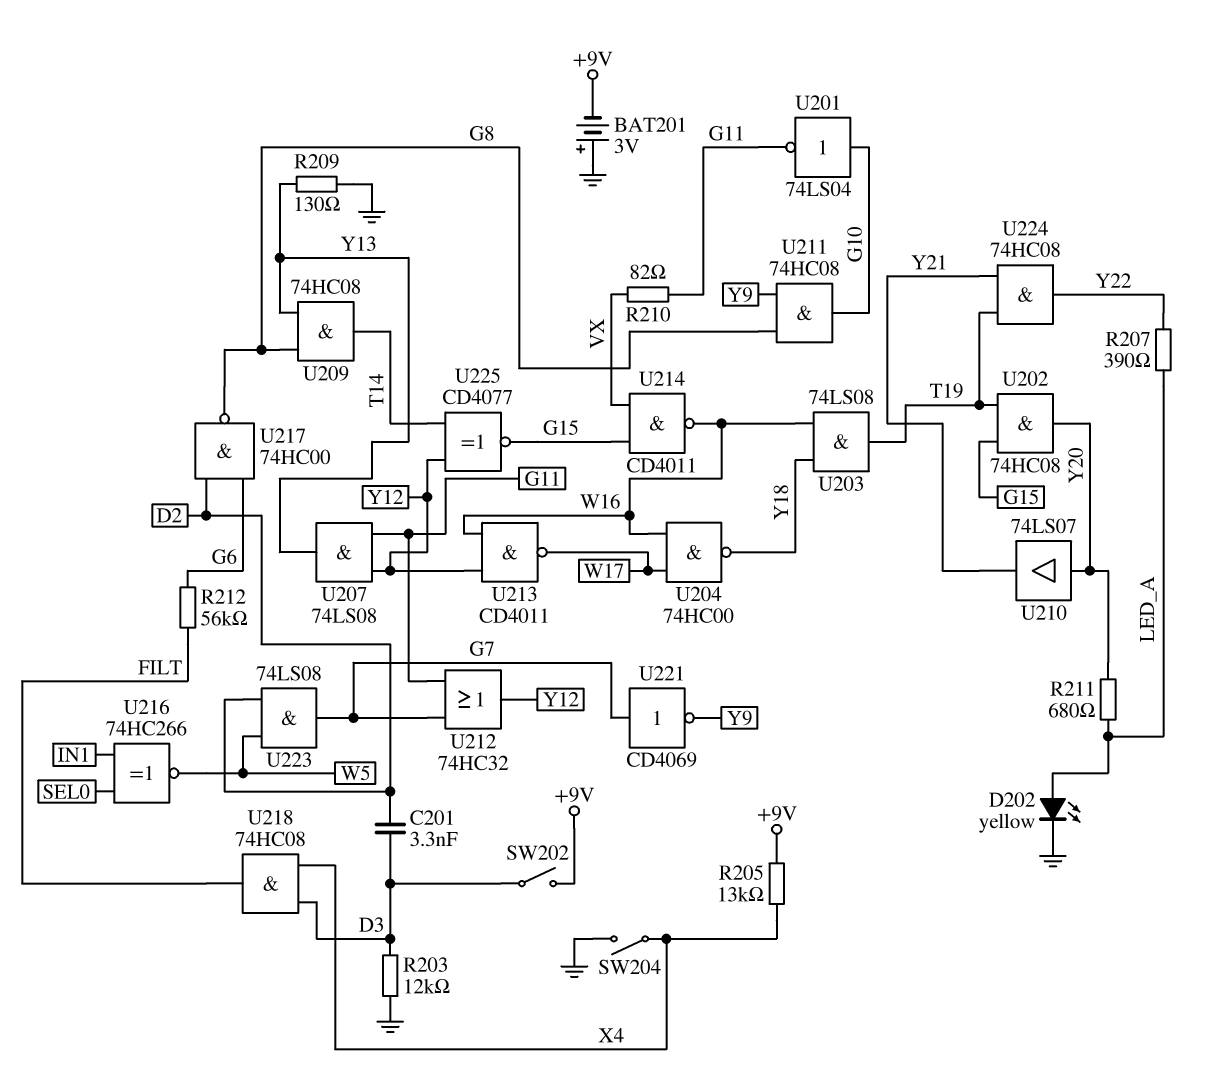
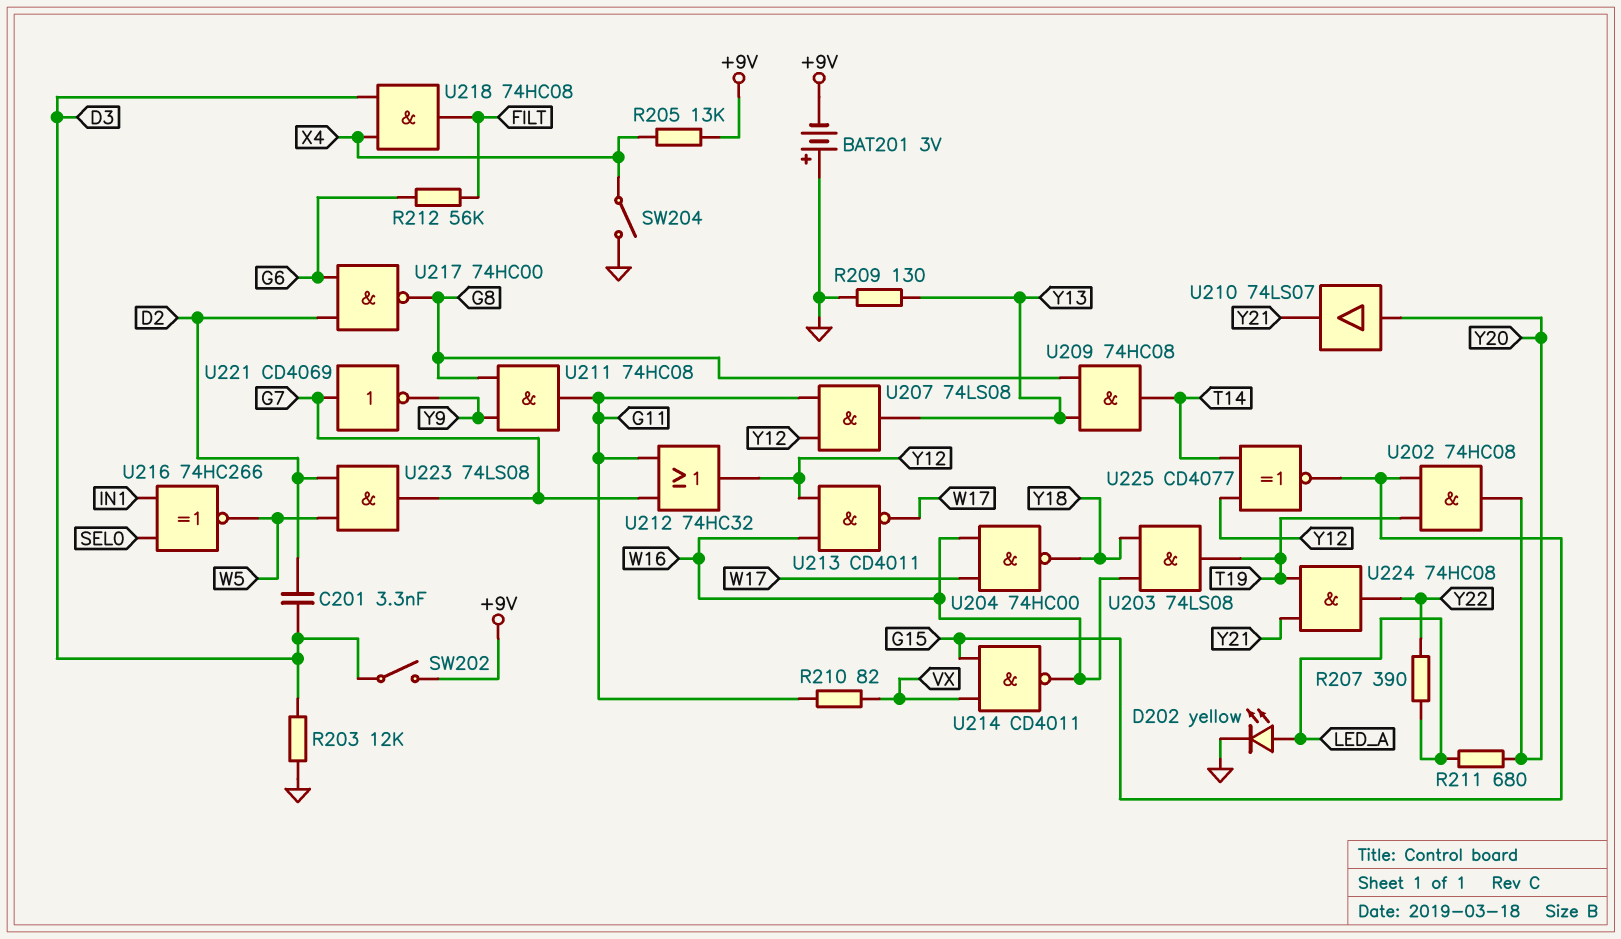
U201: NOT 74LS04 (in G10, out G11) -> none
U211: AND 74HC08 (in G8, in Y9, out G10) -> AND 74HC08 (in G8, in Y9, out G11)

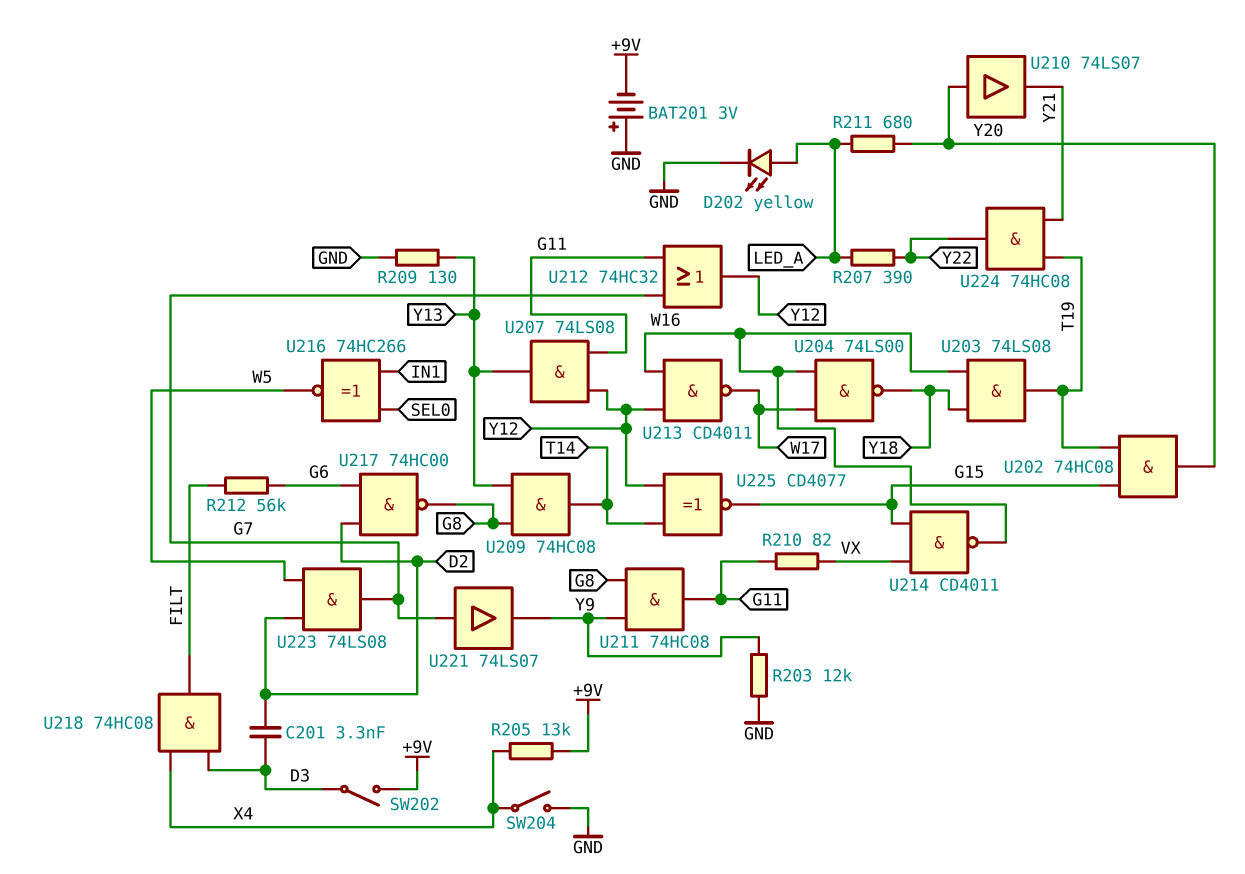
R203: 12k (D3, GND) -> 12k (GND, Y9)
U204: NAND 74HC00 (in W16, in W17, out Y18) -> NAND 74LS00 (in W16, in W17, out Y18)
U221: NOT CD4069 (in G7, out Y9) -> buffer 74LS07 (in G7, out Y9)

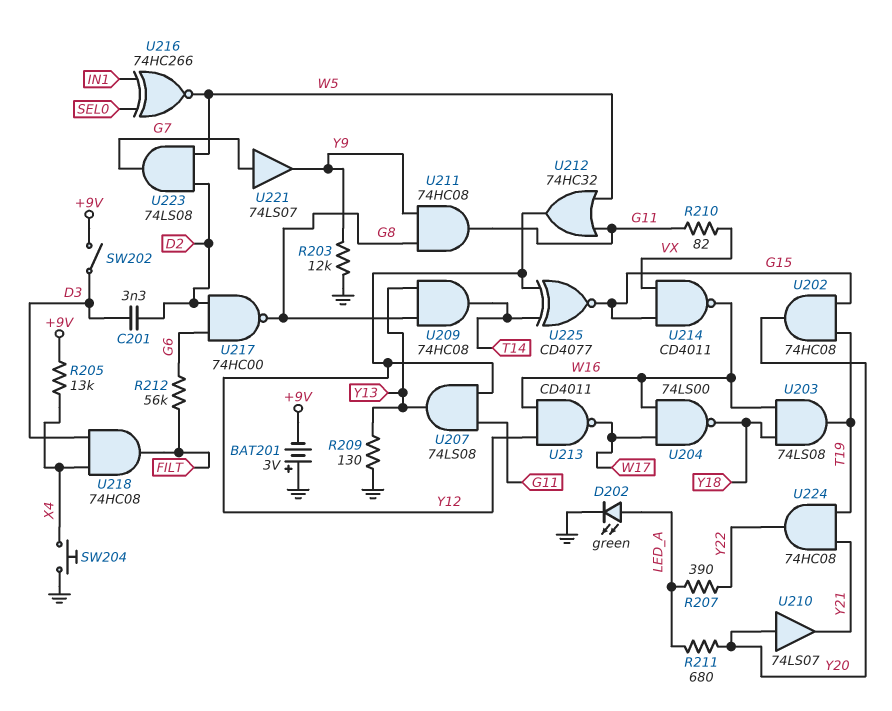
D202: LED yellow (A LED_A, K GND) -> LED green (A LED_A, K GND)
SW204: switch (GND, X4) -> button (GND, X4)
U212: OR 74HC32 (in G7, in G11, out Y12) -> OR 74HC32 (in G11, in W5, out Y12)

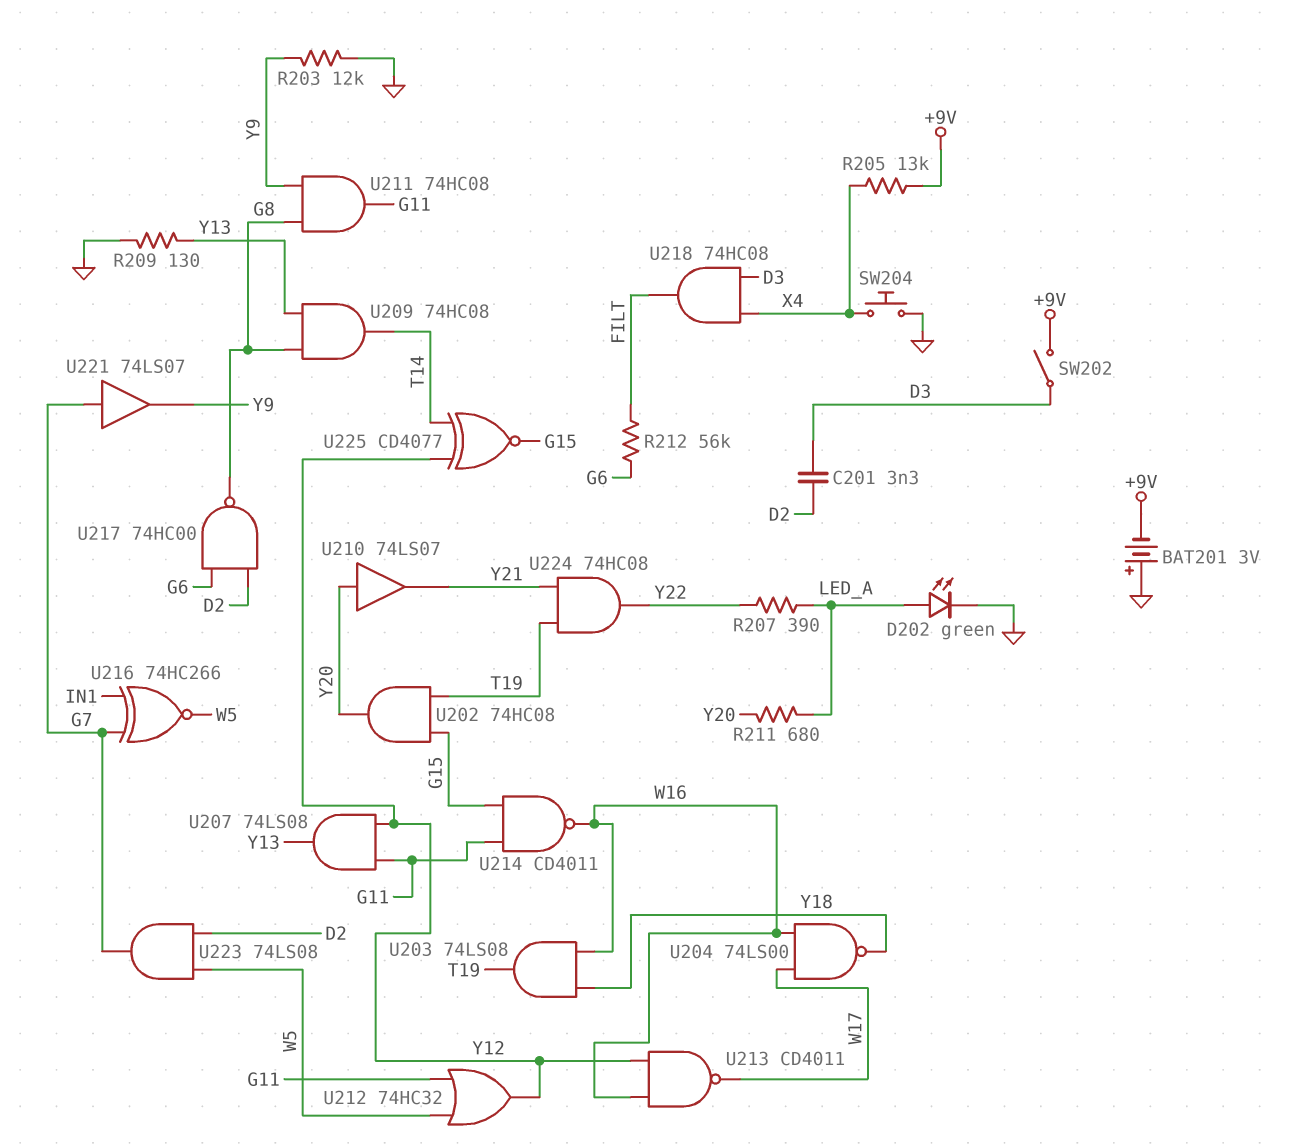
R210: 82 (G11, VX) -> none
U214: NAND CD4011 (in G15, in VX, out W16) -> NAND CD4011 (in G11, in G15, out W16)
U216: XNOR 74HC266 (in IN1, in SEL0, out W5) -> XNOR 74HC266 (in G7, in IN1, out W5)

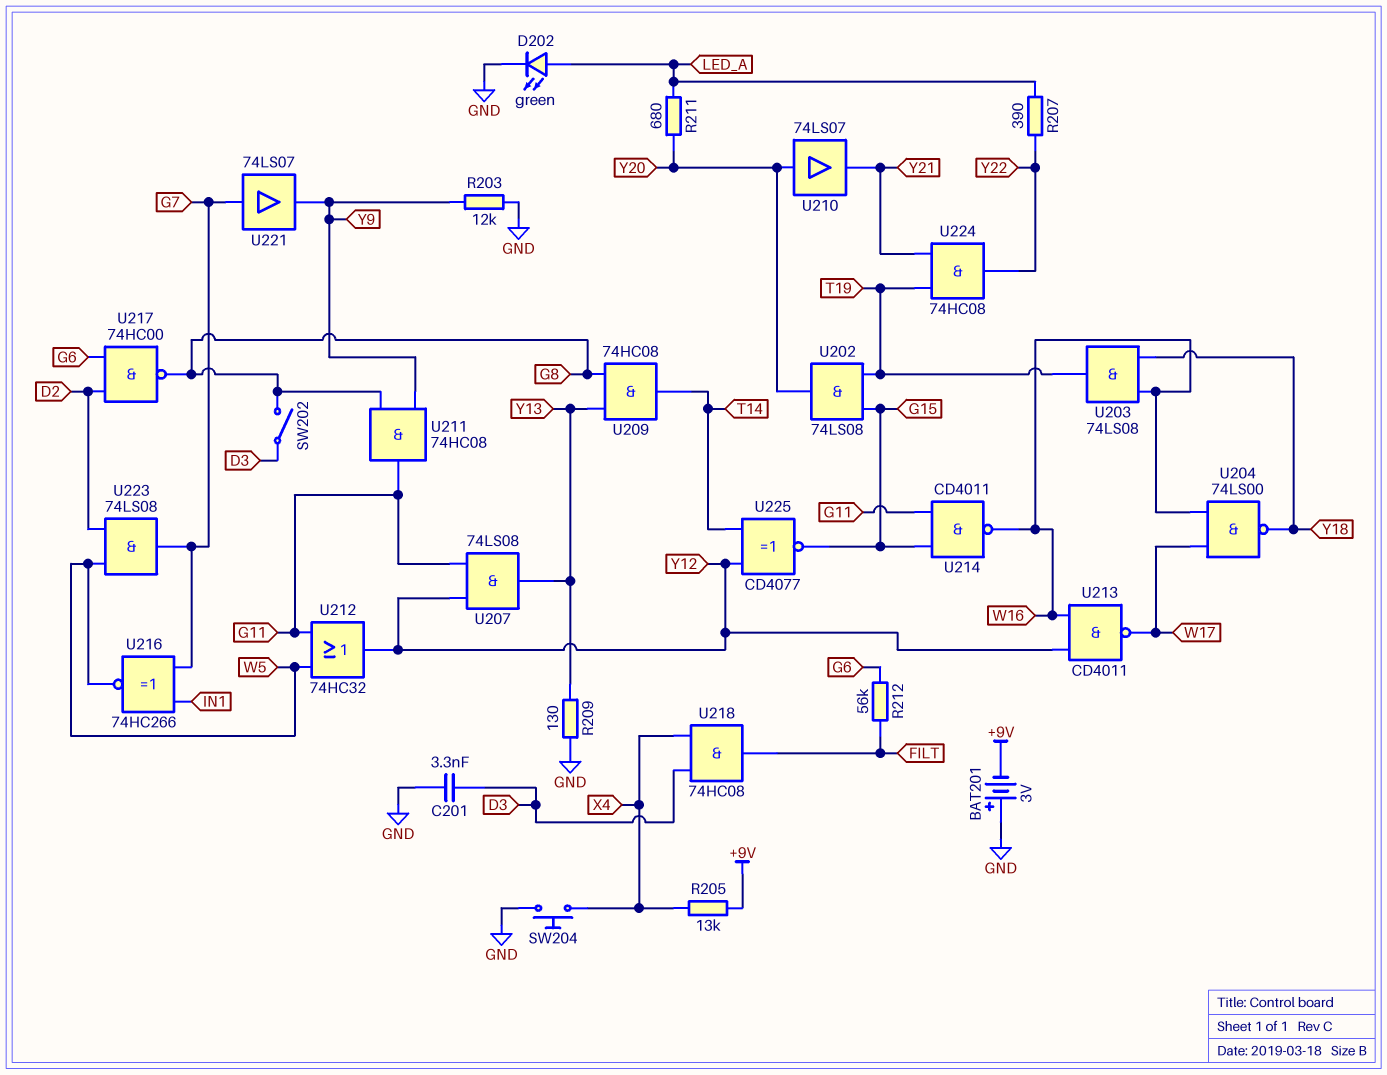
C201: 3.3nF (D2, D3) -> 3.3nF (D3, GND)
SW202: switch (+9V, D3) -> switch (D3, G8)
U202: AND 74HC08 (in G15, in T19, out Y20) -> AND 74LS08 (in G15, in T19, out Y20)

